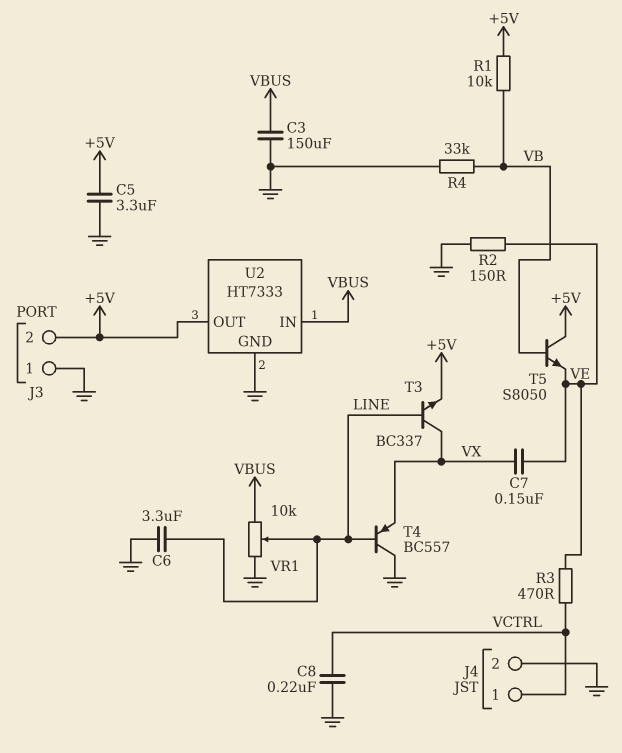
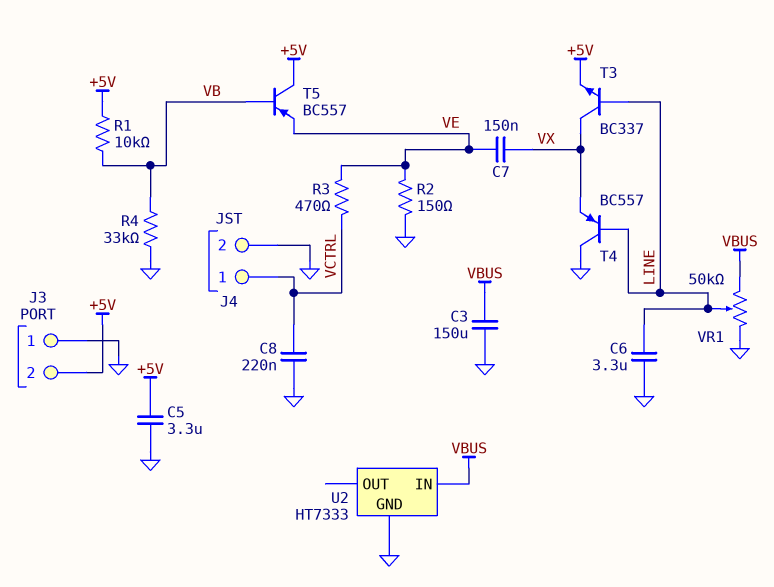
T5: NPN S8050 (B VB, C +5V, E VE) -> PNP BC557 (B VB, C +5V, E VE)
U2 pin OUT: +5V -> none
VR1: 10k (GND, VBUS, wiper LINE) -> 50k (GND, VBUS, wiper LINE)

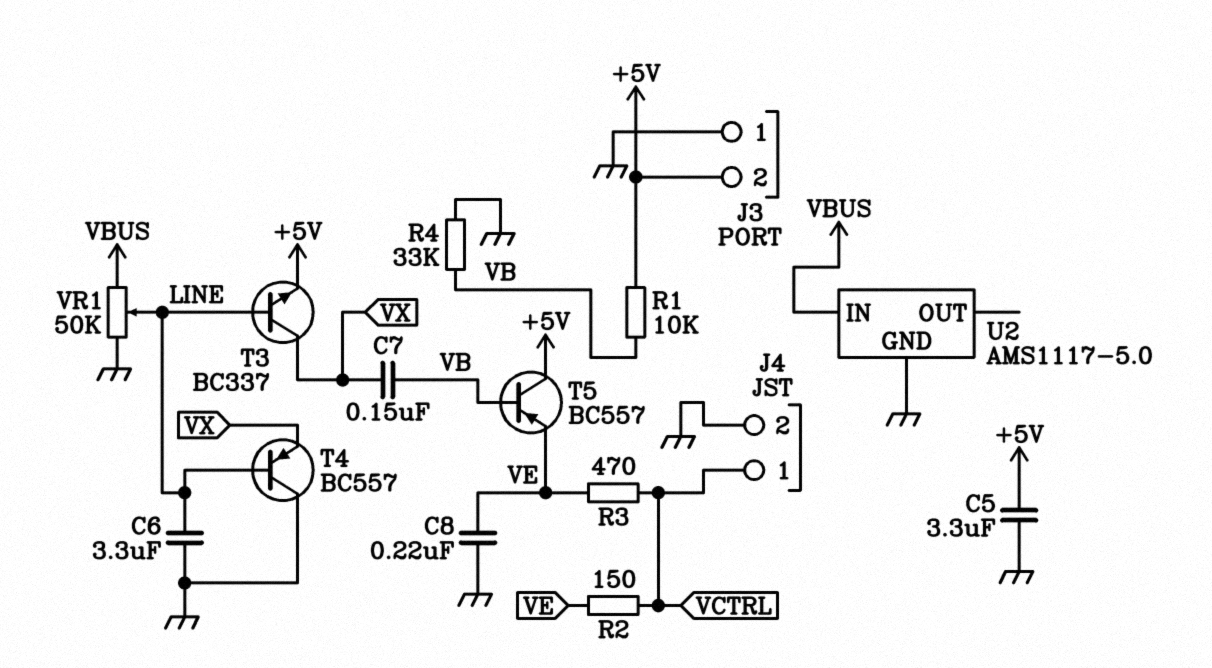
C3: 150uF (GND, VBUS) -> none
C7: 150nF (VE, VX) -> 150nF (VB, VX)
C8: 220nF (GND, VCTRL) -> 220nF (GND, VE)
R2: 150 (GND, VE) -> 150 (VCTRL, VE)
U2: HT7333 -> AMS1117-5.0

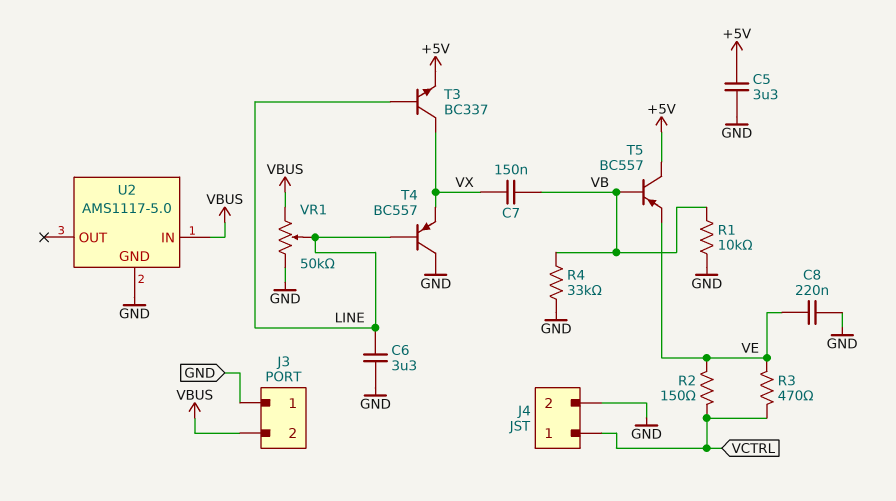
J3 pin 2: +5V -> VBUS
R1: 10k (+5V, VB) -> 10k (GND, VB)

